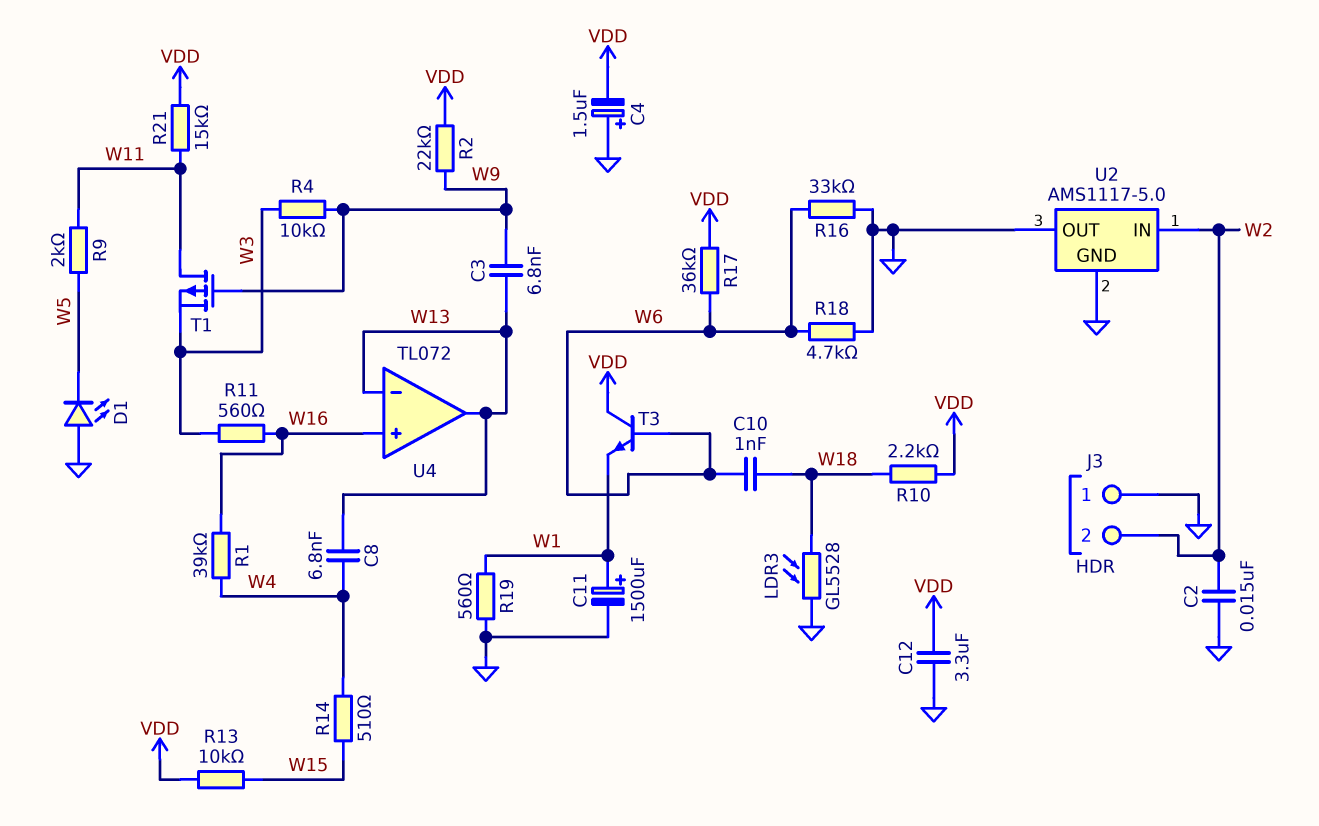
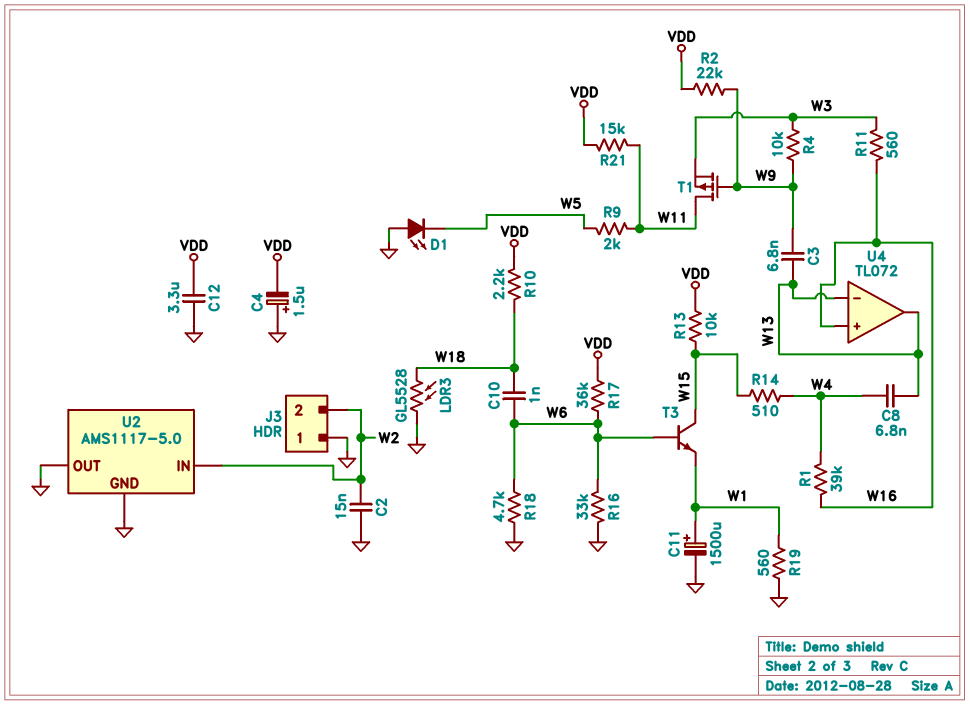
T3: NPN (B W6, C VDD, E W1) -> NPN (B W6, C W15, E W1)

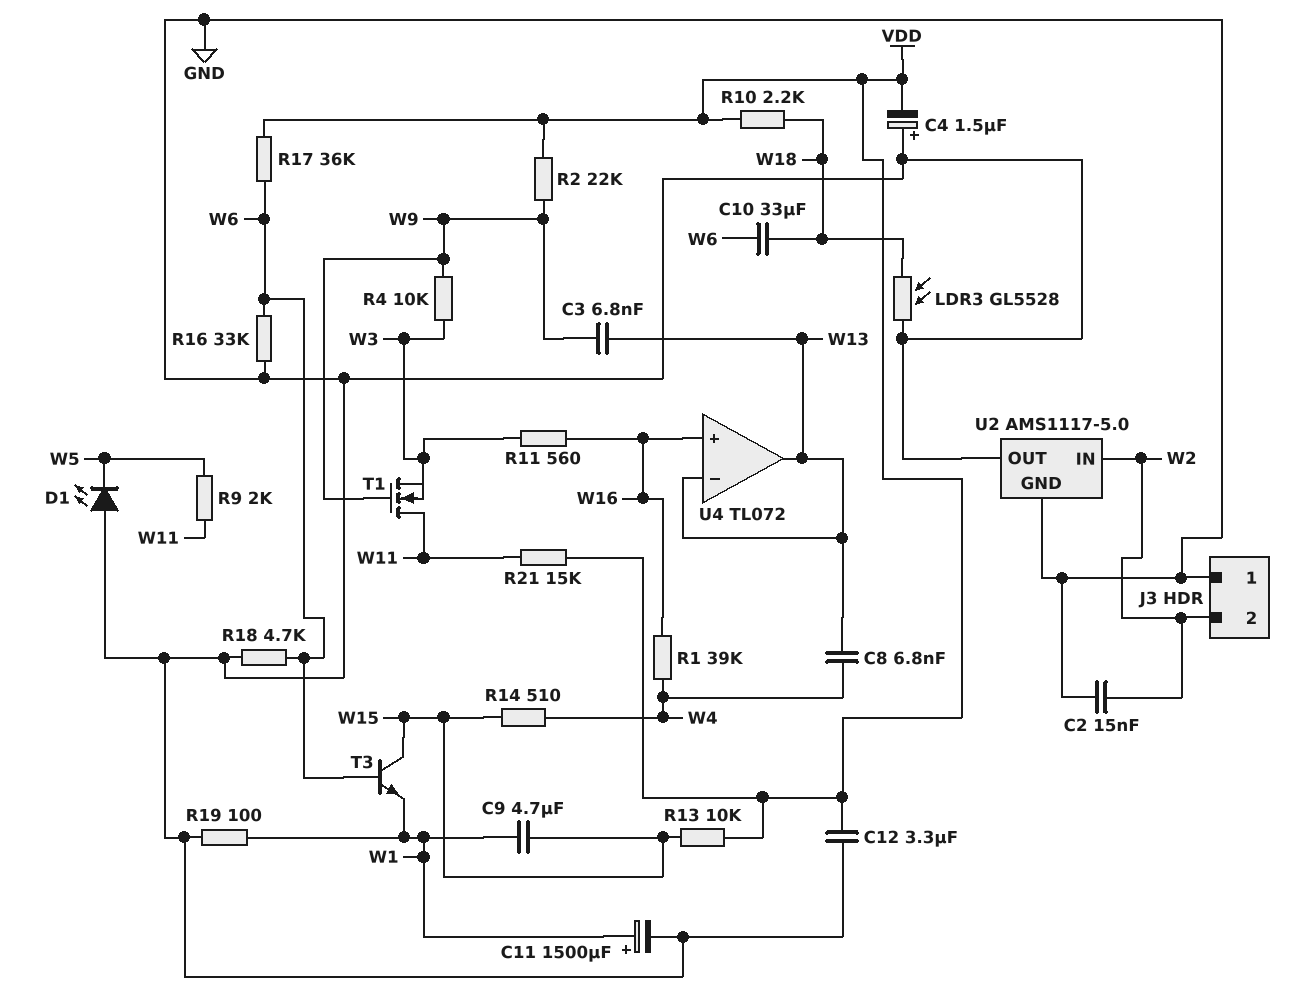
C9: none -> 4.7uF (W1, W15)
C10: 1nF (W6, W18) -> 33uF (W6, W18)
R19: 560 (GND, W1) -> 100 (GND, W1)
T1: PMOS (G W9, D W11, S W3) -> NMOS (G W9, D W11, S W3)

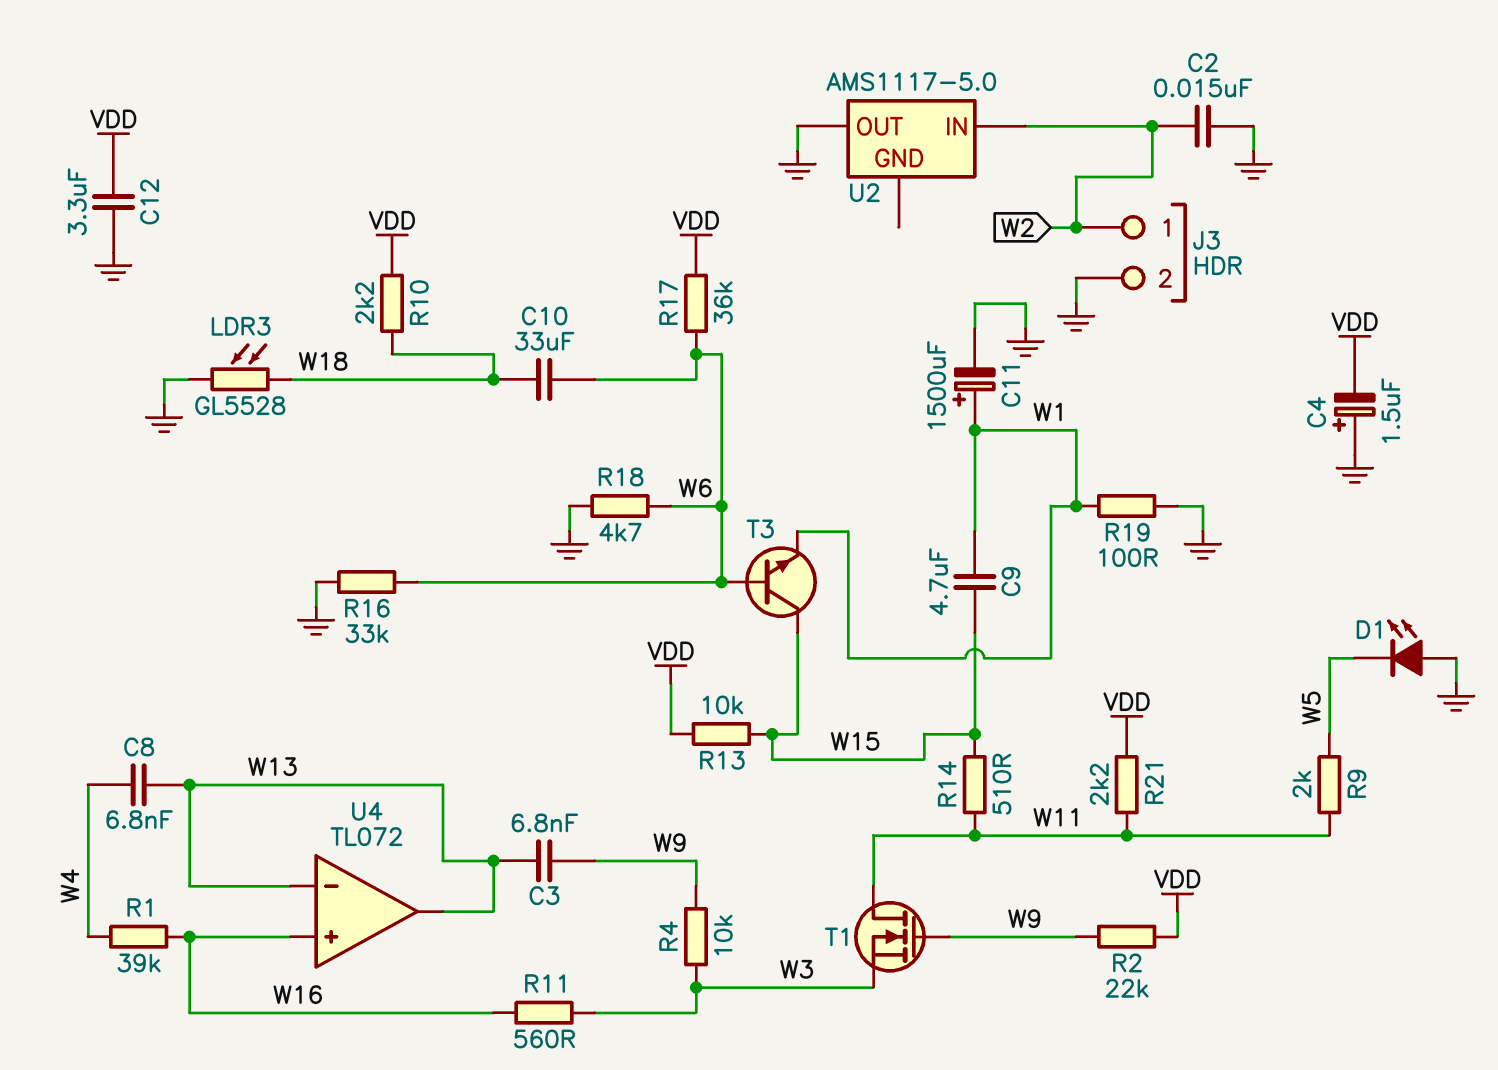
J3 pin 1: GND -> W2
J3 pin 2: W2 -> GND
R14: 510 (W4, W15) -> 510 (W11, W15)
R21: 15k (VDD, W11) -> 2.2k (VDD, W11)
U2 pin GND: GND -> none

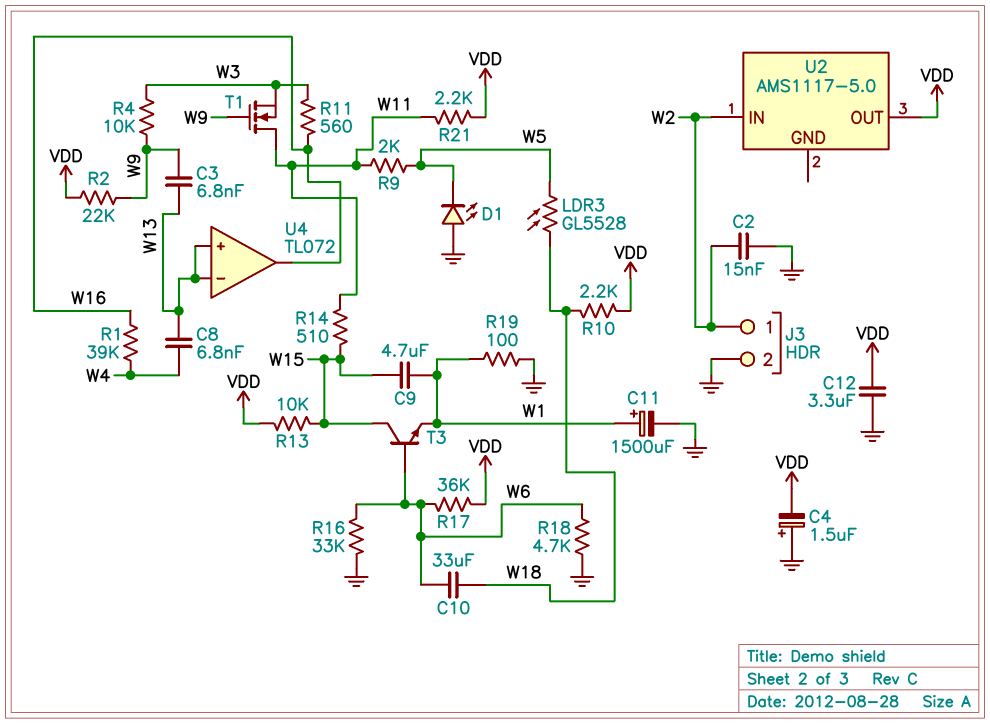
LDR3: GL5528 (GND, W18) -> GL5528 (W5, W18)
U2 pin OUT: GND -> VDD
U4 pin in+: W16 -> W13
U4 pin out: W13 -> W16

